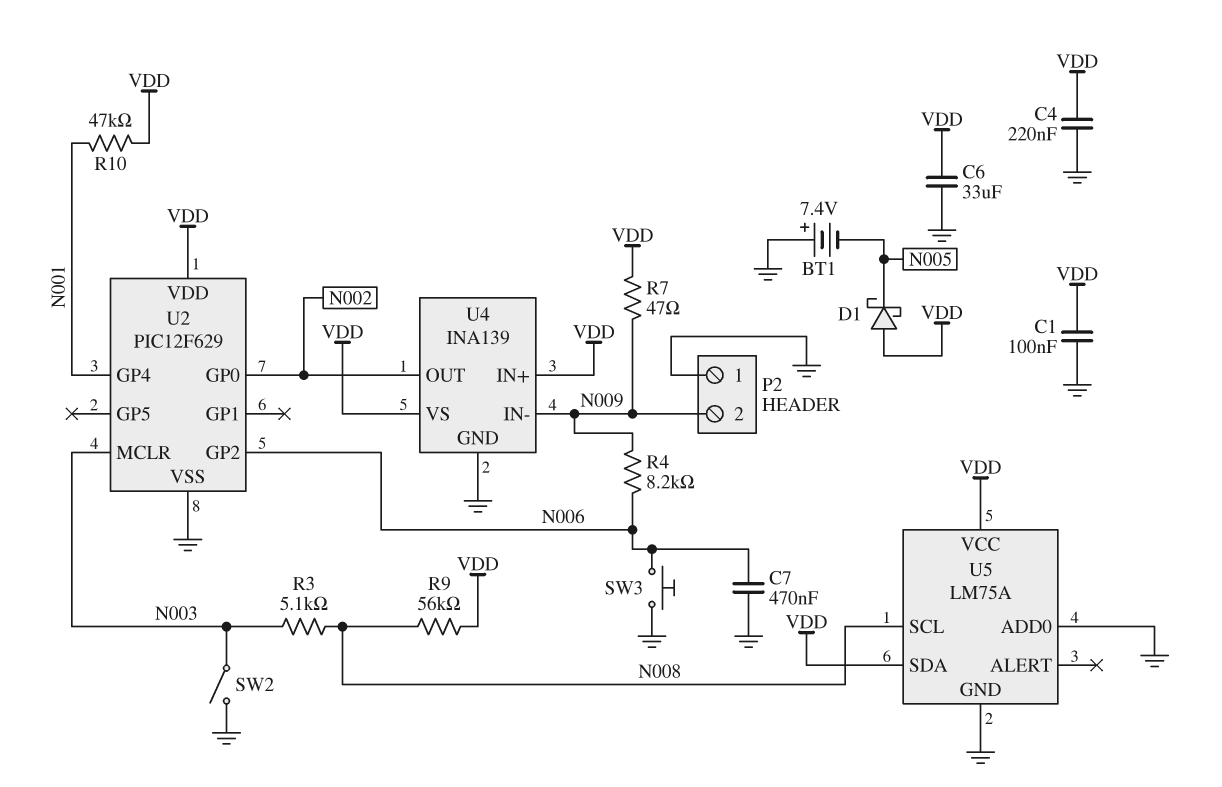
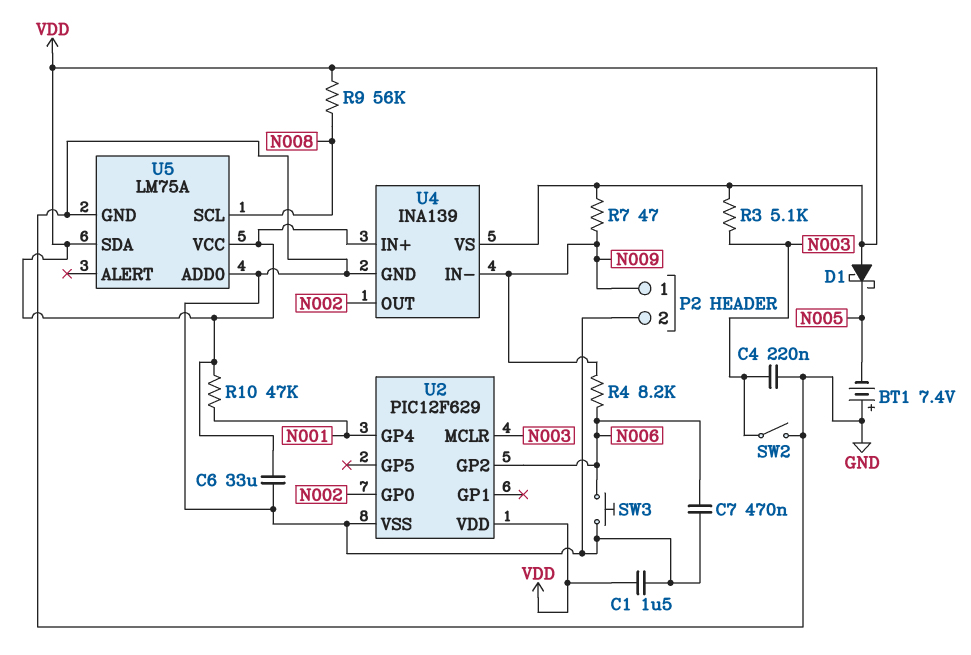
C1: 100nF (GND, VDD) -> 1.5uF (GND, VDD)
C4: 220nF (GND, VDD) -> 220nF (GND, N003)
P2 pin 1: GND -> N009
P2 pin 2: N009 -> GND
R3: 5.1k (N003, N008) -> 5.1k (N003, VDD)

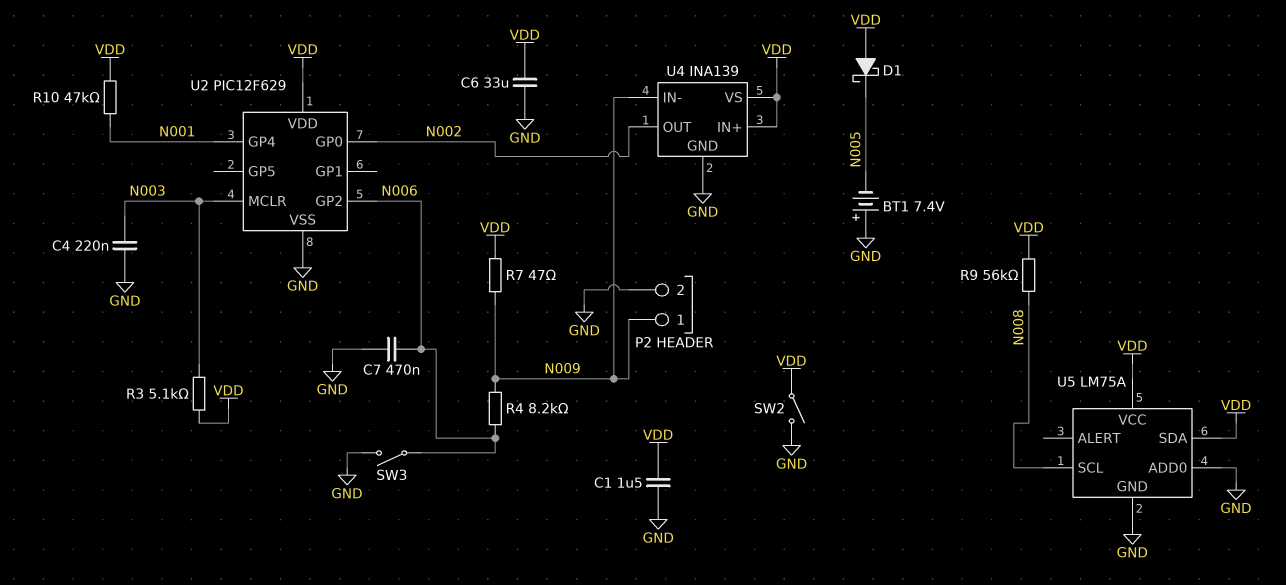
SW2: switch (GND, N003) -> switch (GND, VDD)
SW3: button (GND, N006) -> switch (GND, N006)

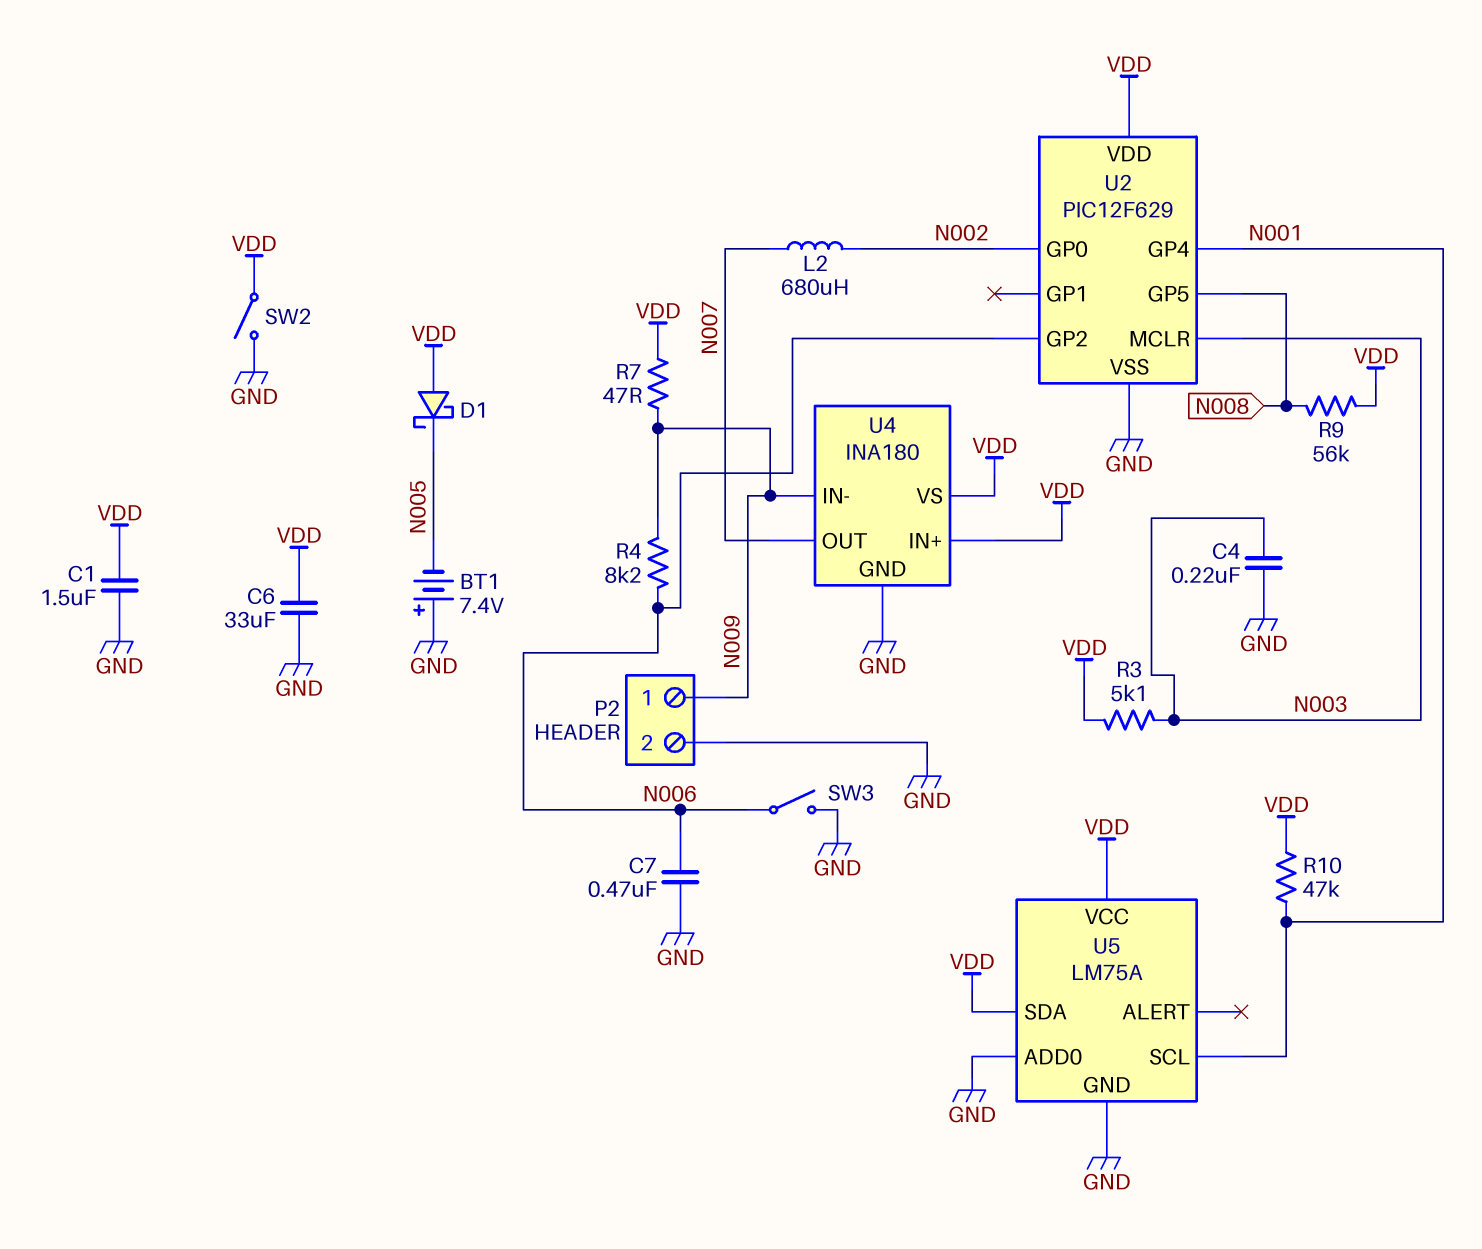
L2: none -> 680uH (N002, N007)
U2 pin GP5: none -> N008
U4: INA139 -> INA180
U4 pin OUT: N002 -> N007
U5 pin SCL: N008 -> N001

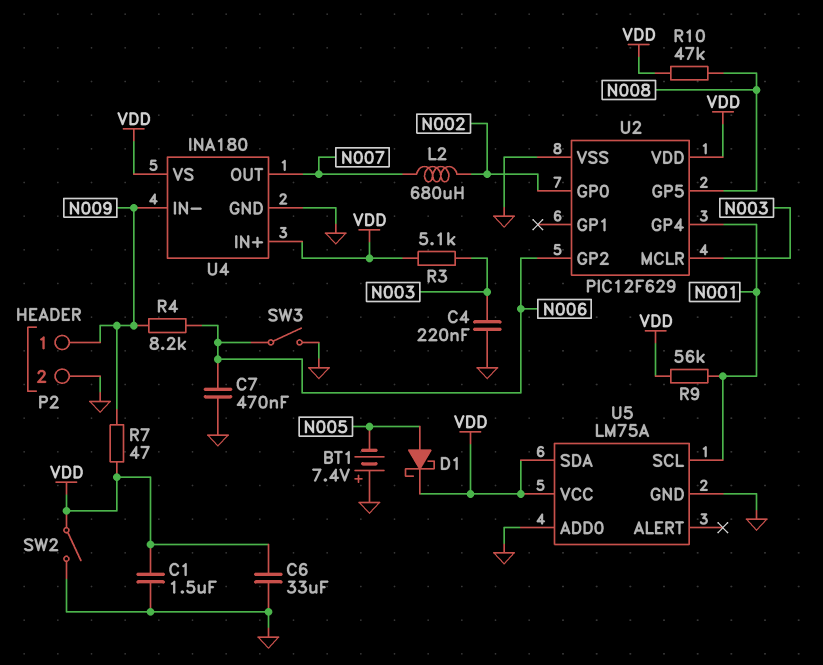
D1: schottky (A VDD, K N005) -> schottky (A N005, K VDD)
R9: 56k (N008, VDD) -> 56k (N001, VDD)
R10: 47k (N001, VDD) -> 47k (N008, VDD)

